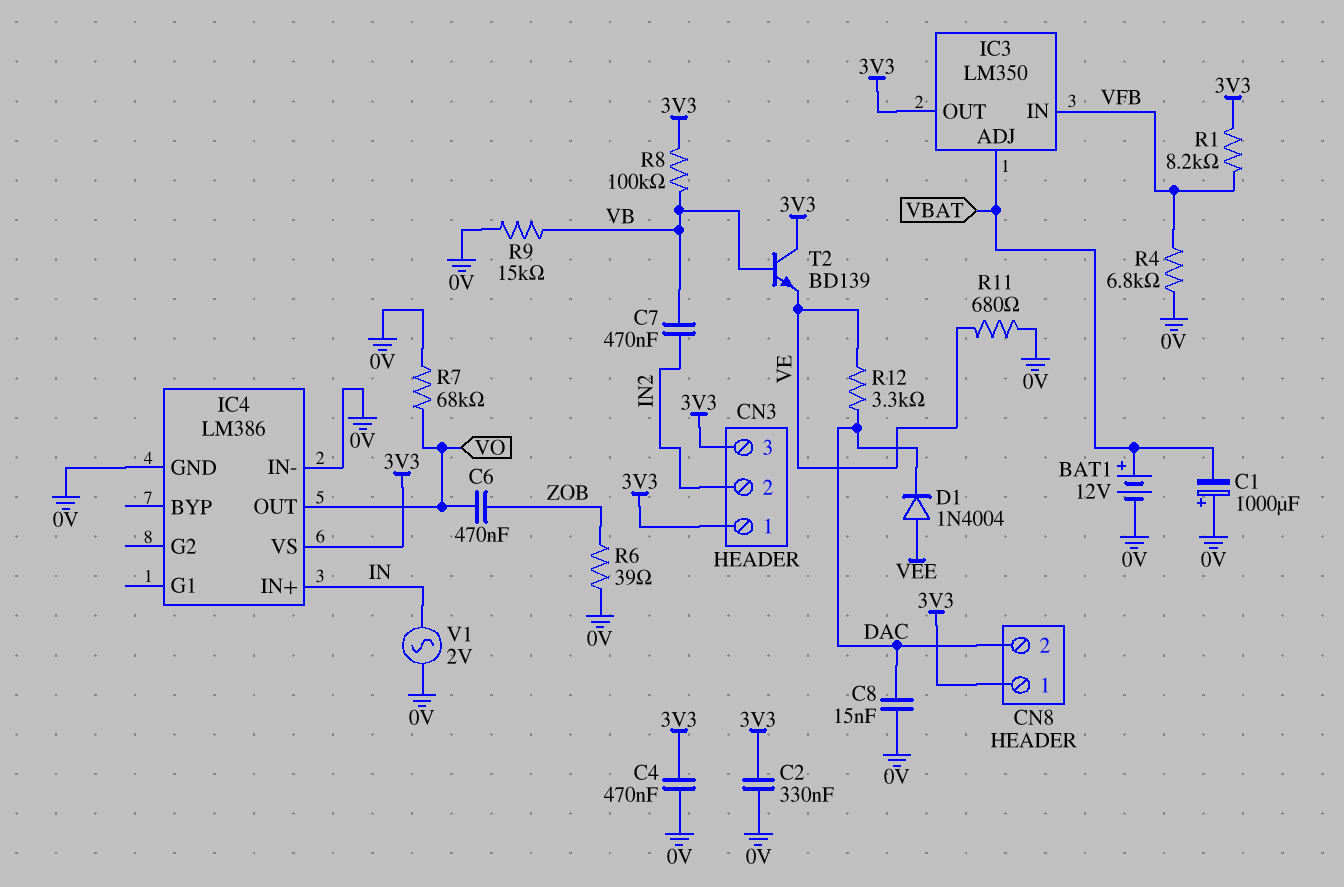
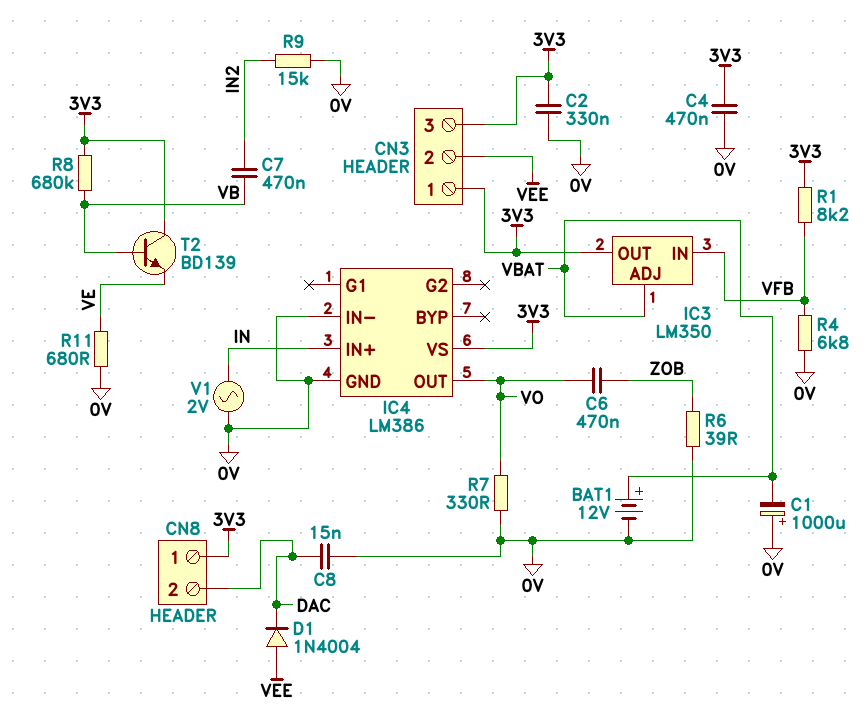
CN3 pin 2: IN2 -> VEE
R7: 68k (0V, VO) -> 330 (0V, VO)
R8: 100k (3V3, VB) -> 680k (3V3, VB)
R9: 15k (0V, VB) -> 15k (0V, IN2)
R12: 3.3k (DAC, VE) -> none

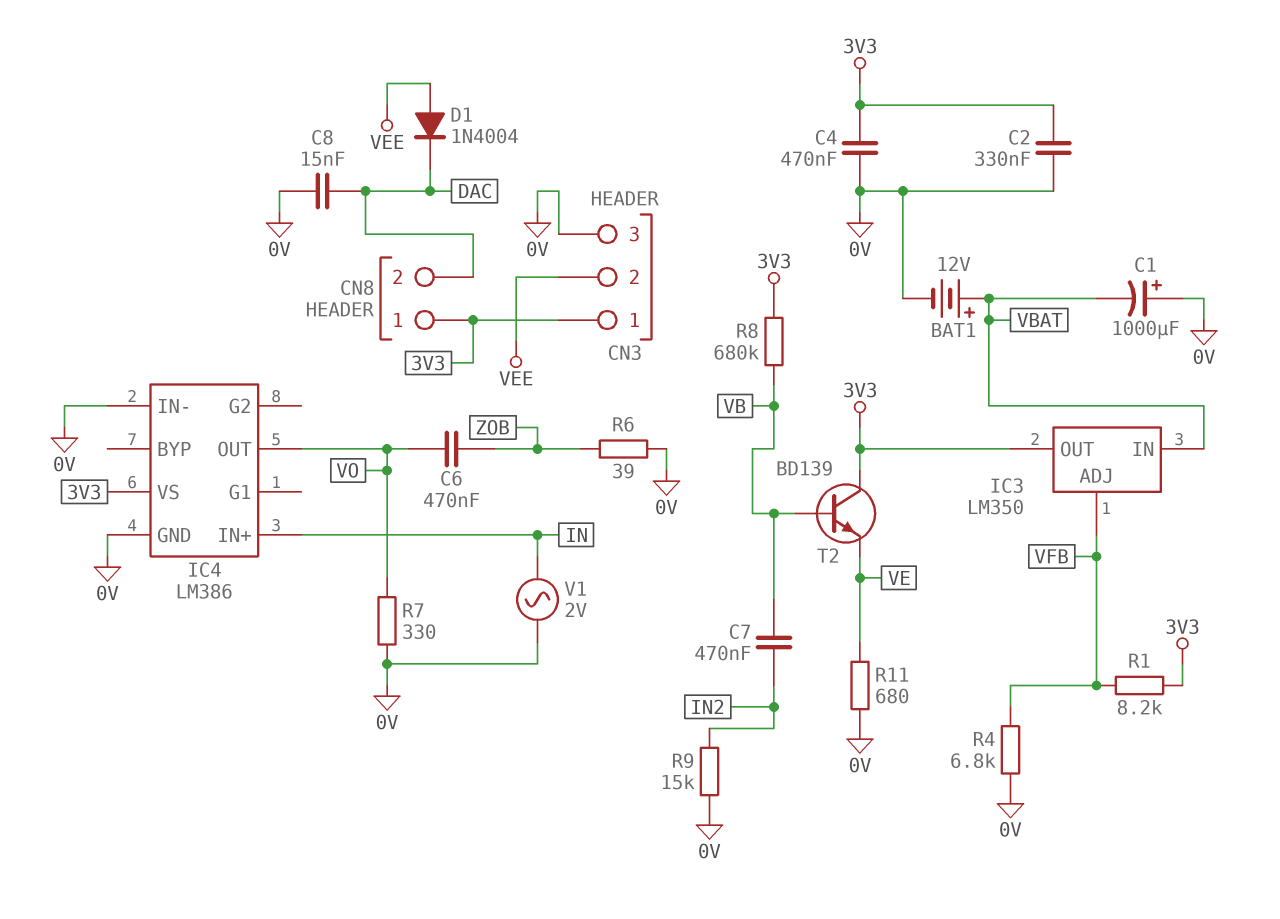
CN3 pin 3: 3V3 -> 0V
IC3 pin ADJ: VBAT -> VFB
IC3 pin IN: VFB -> VBAT

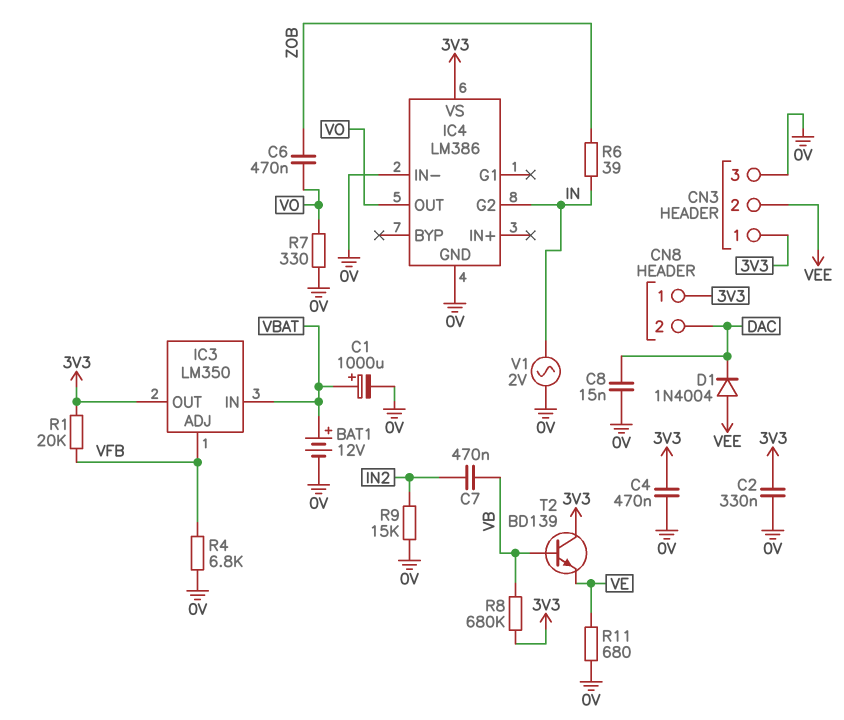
C1: 1000uF (plus 0V, minus VBAT) -> 1000uF (plus VBAT, minus 0V)
IC4 pin G2: none -> IN
IC4 pin IN+: IN -> none
R1: 8.2k (3V3, VFB) -> 20k (3V3, VFB)
R6: 39 (0V, ZOB) -> 39 (IN, ZOB)

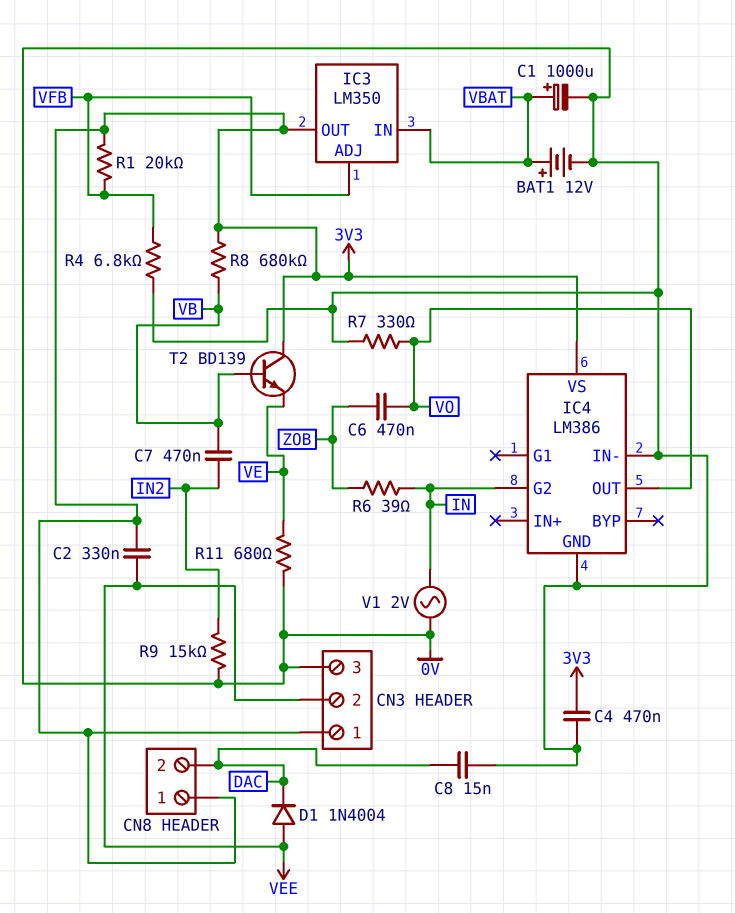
C2: 330nF (0V, 3V3) -> 330nF (3V3, VEE)

